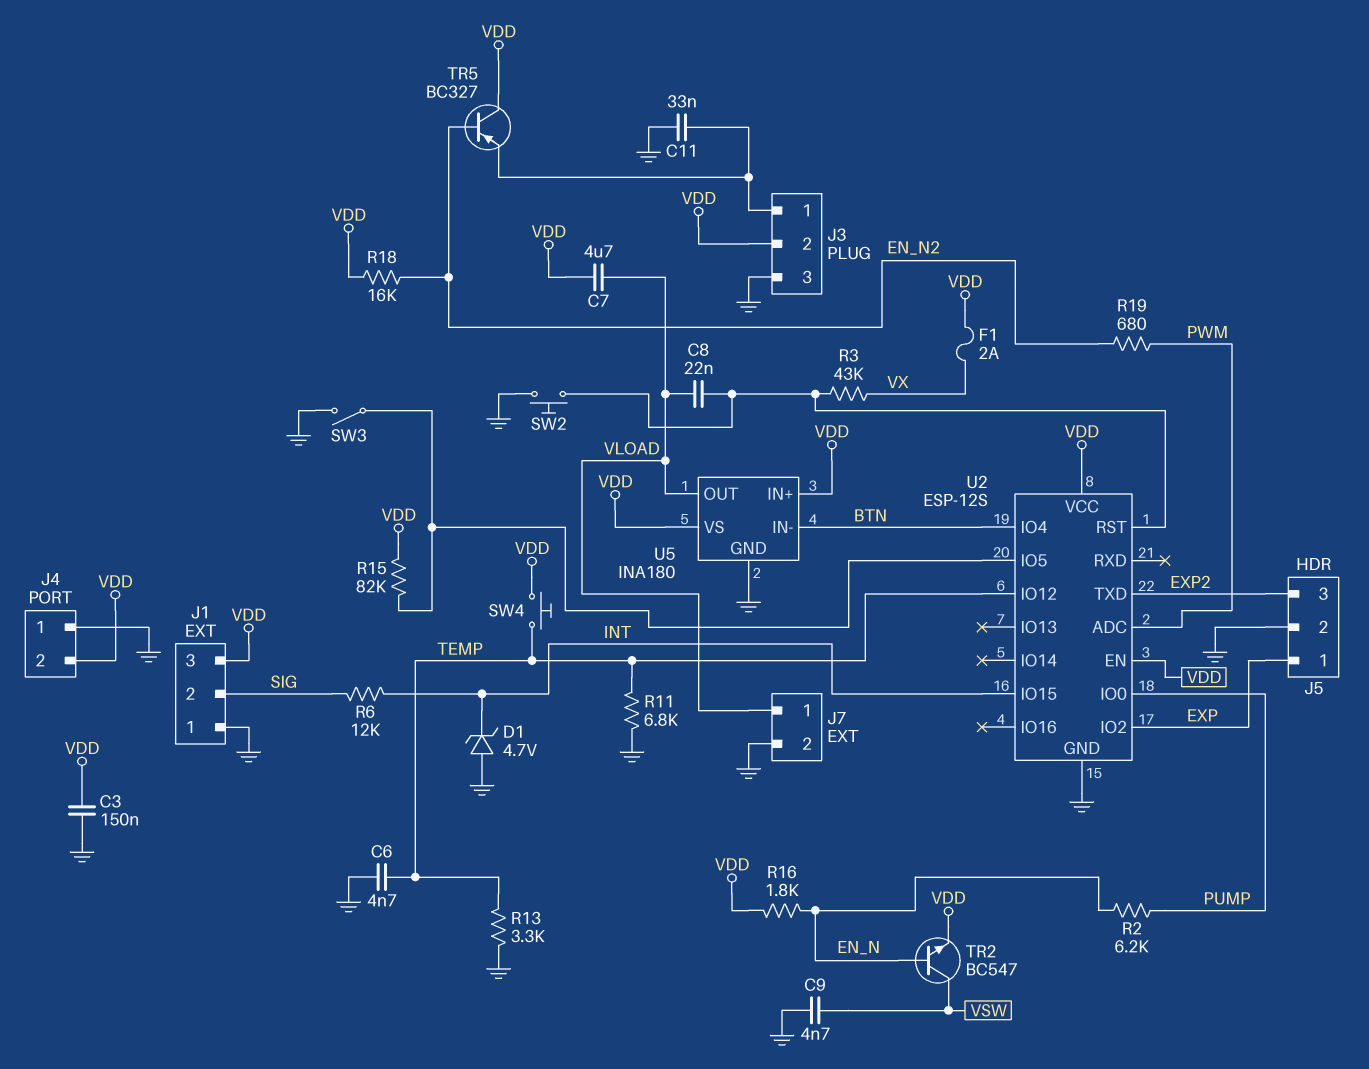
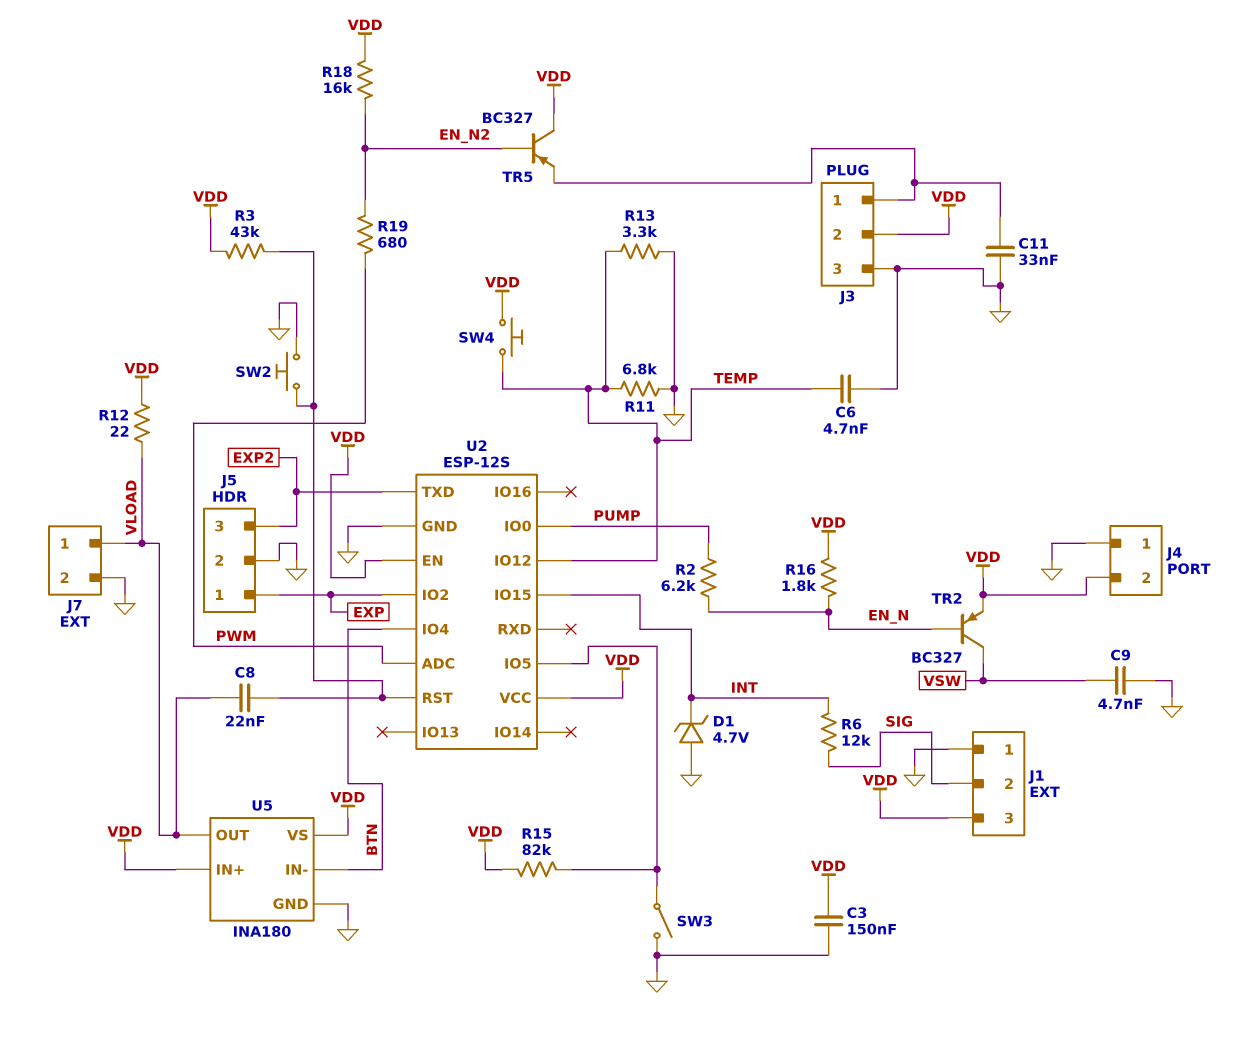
C7: 4.7uF (VDD, VLOAD) -> none
F1: 2A (VDD, VX) -> none
R3: 43k (U2/RST, VX) -> 43k (U2/RST, VDD)
R12: none -> 22 (VDD, VLOAD)
TR2: NPN BC547 (B EN_N, C VSW, E VDD) -> PNP BC327 (B EN_N, C VSW, E VDD)

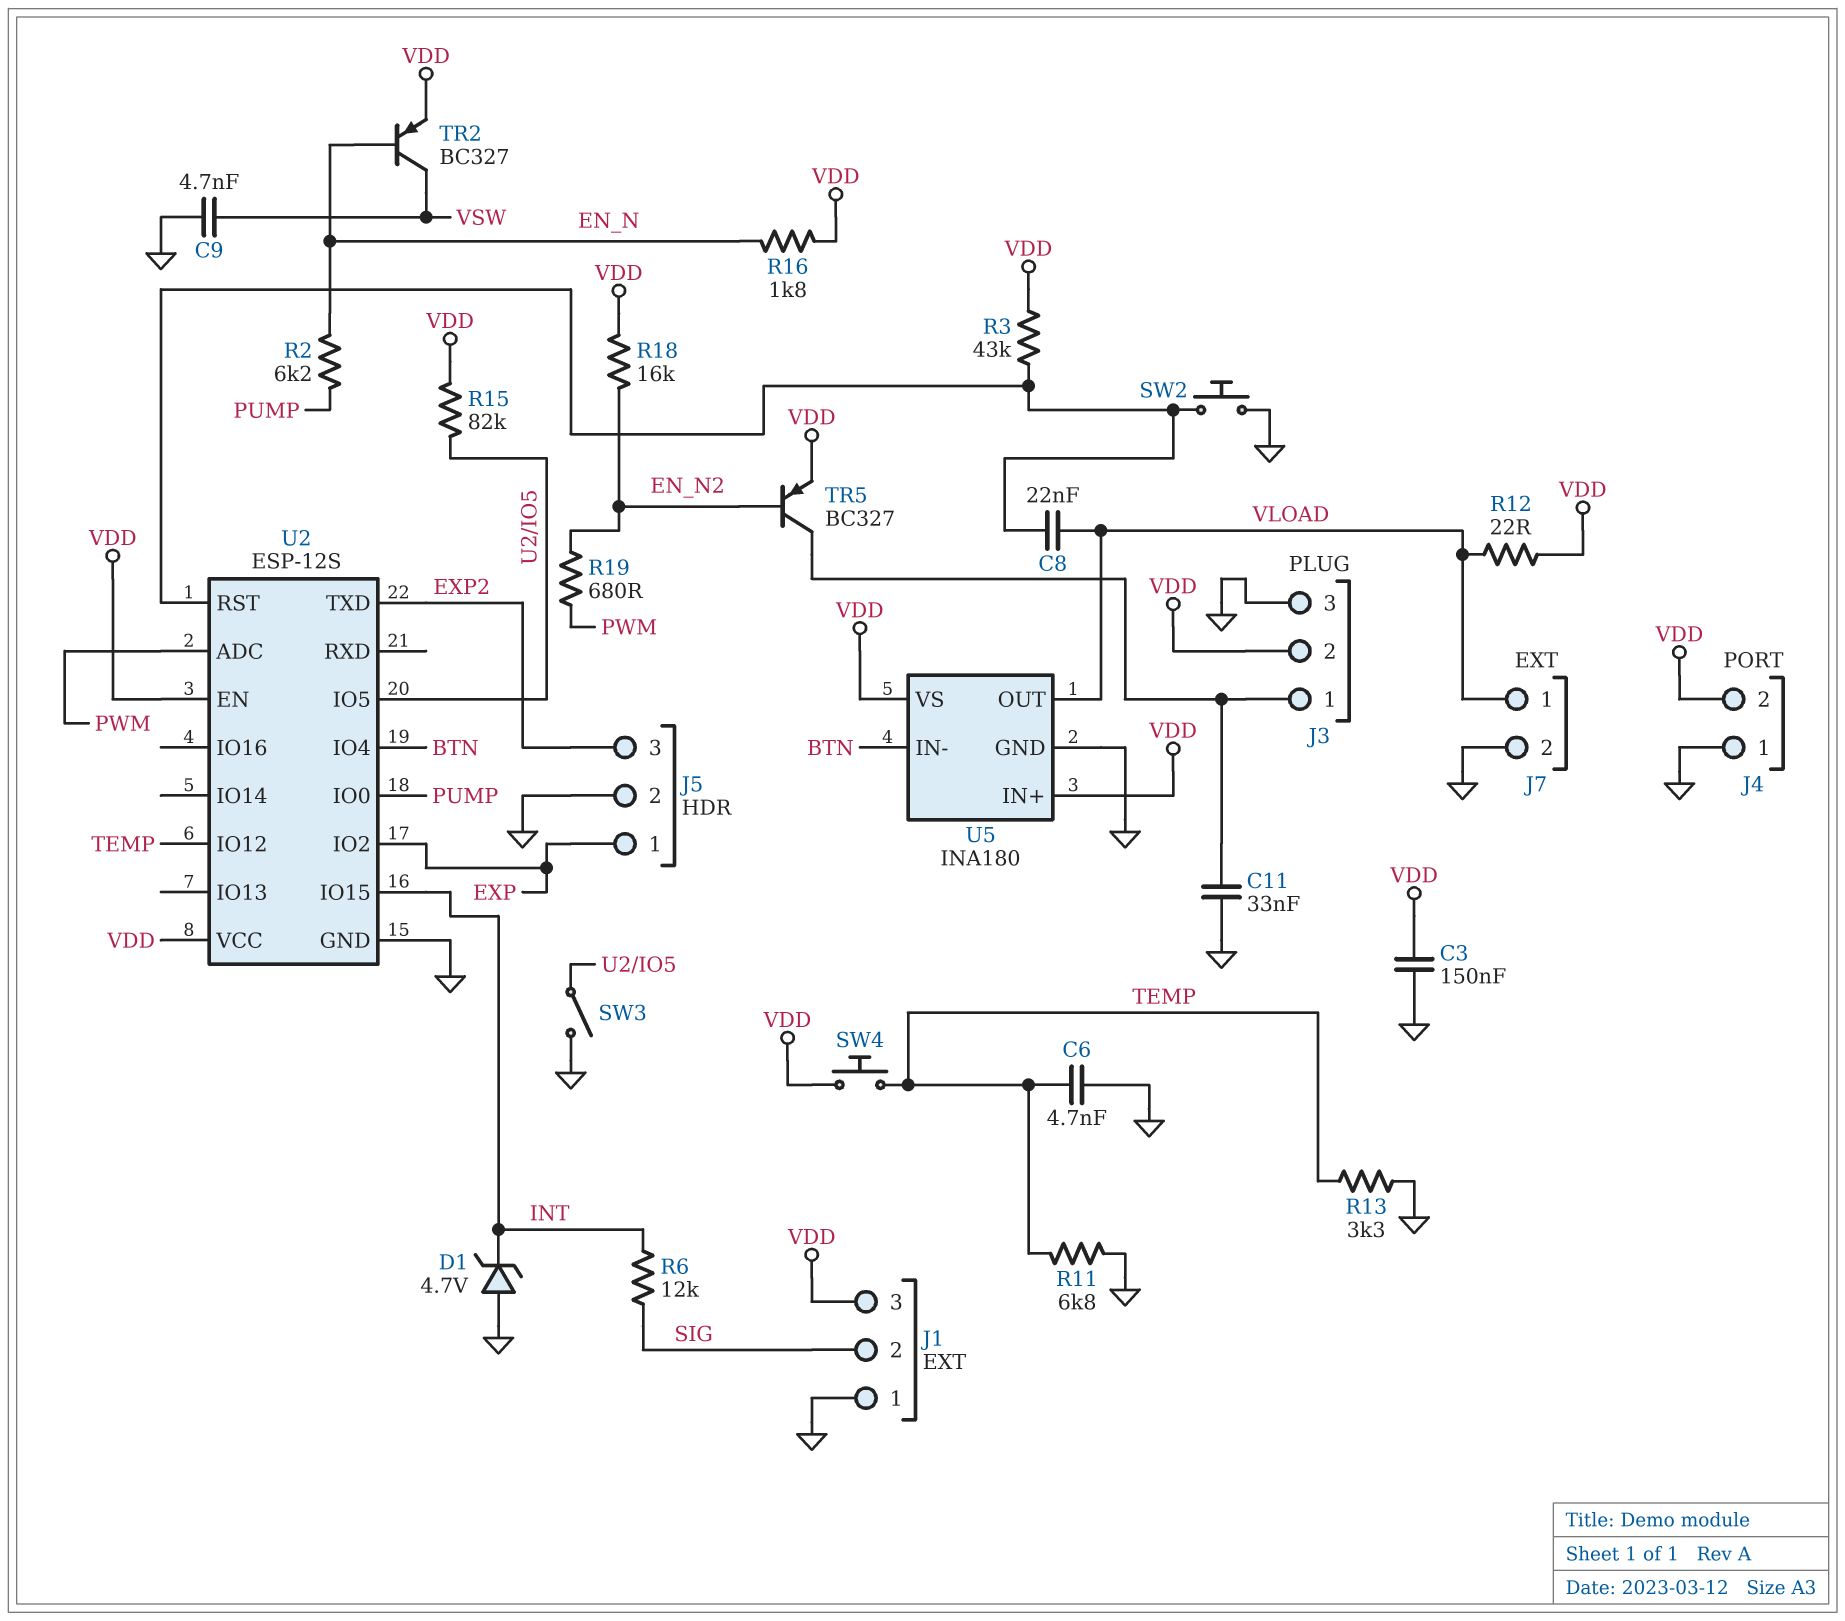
TR5: PNP BC327 (B EN_N2, C VDD, E J3/1) -> PNP BC327 (B EN_N2, C J3/1, E VDD)

